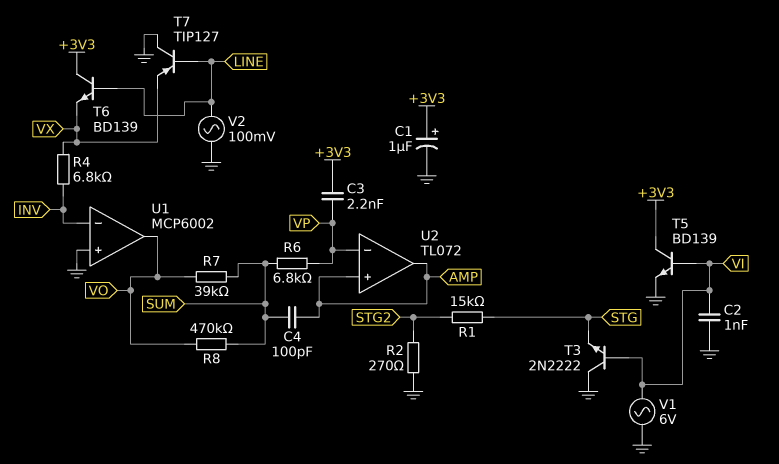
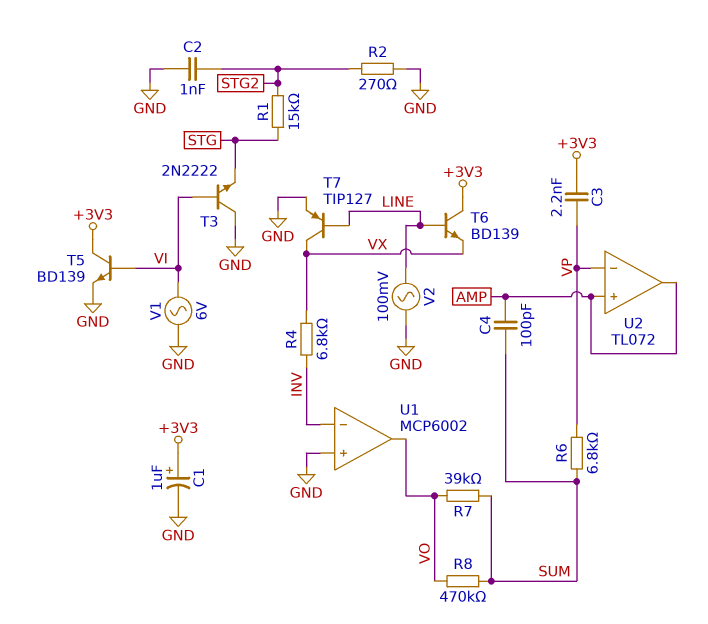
C2: 1nF (GND, VI) -> 1nF (GND, STG2)
T7: PNP TIP127 (B LINE, C GND, E VX) -> PNP TIP127 (B LINE, C VX, E GND)

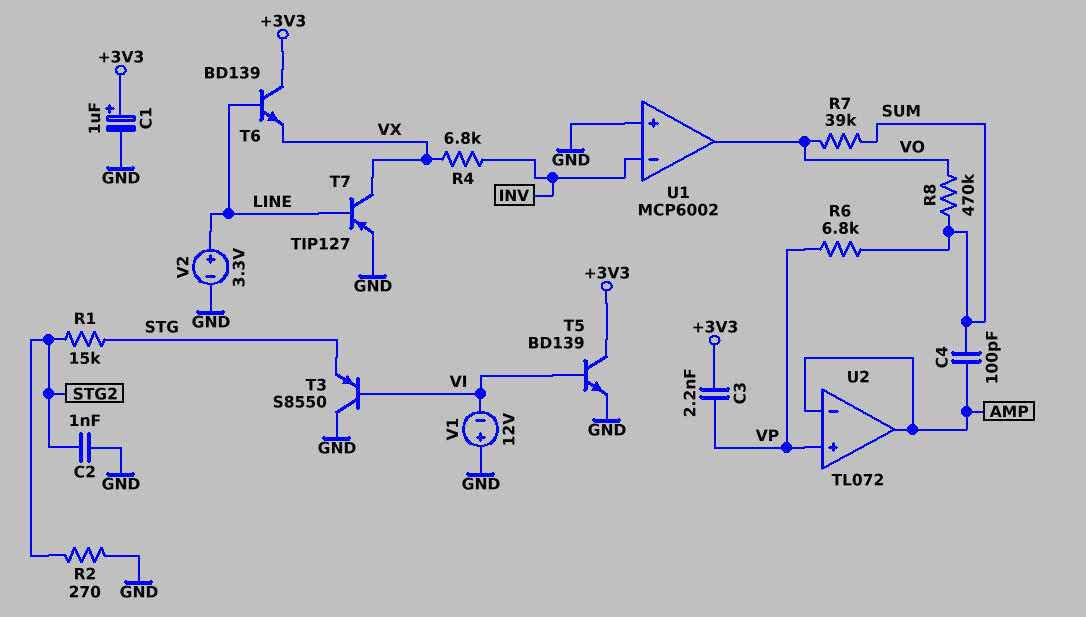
T3: NPN 2N2222 (B VI, C GND, E STG) -> PNP S8550 (B VI, C GND, E STG)
U2 pin in+: AMP -> VP
U2 pin in-: VP -> AMP
V1: AC 6V (GND, VI) -> 12V (plus GND, minus VI)
V2: AC 100mV (GND, LINE) -> 3.3V (plus LINE, minus GND)

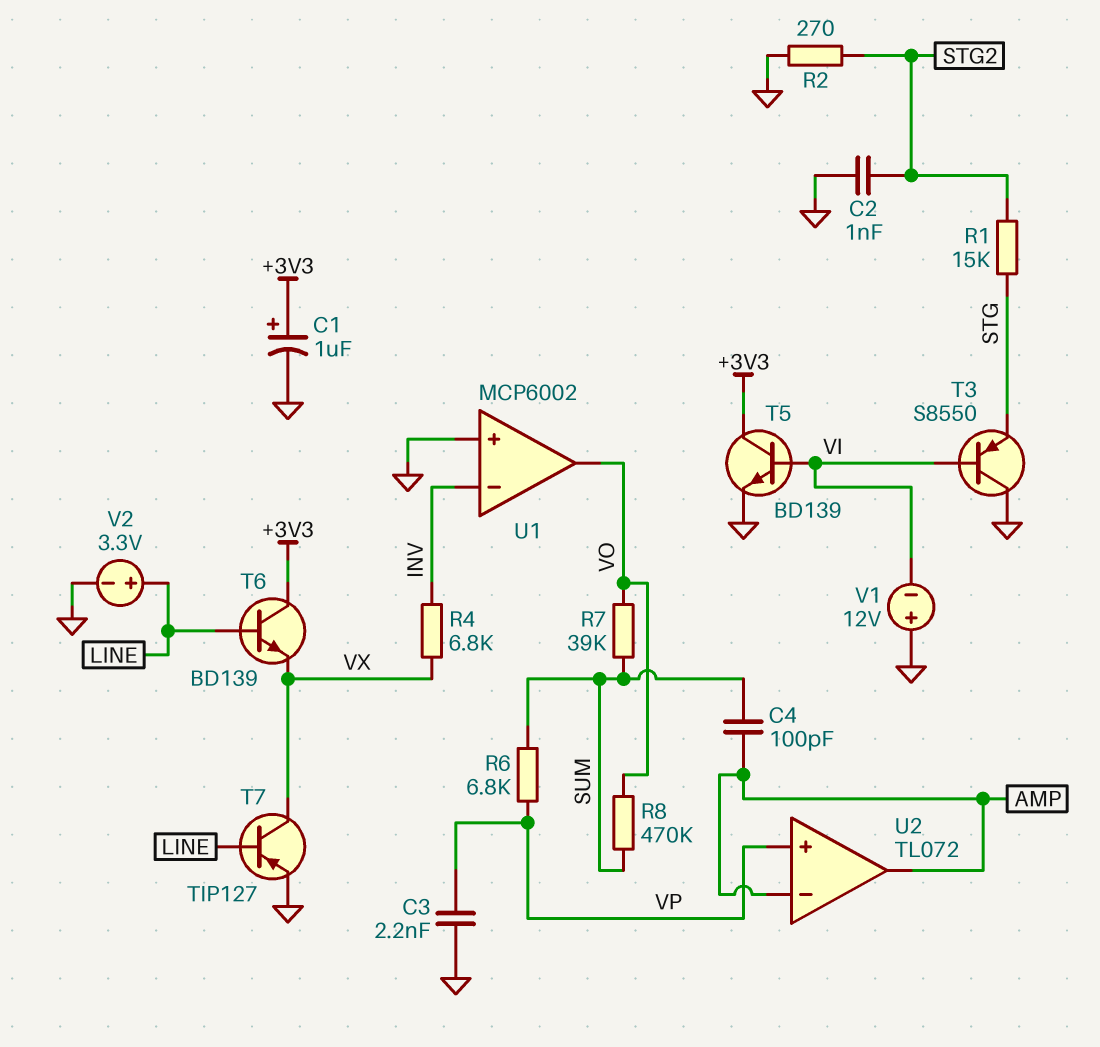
C3: 2.2nF (+3V3, VP) -> 2.2nF (GND, VP)

